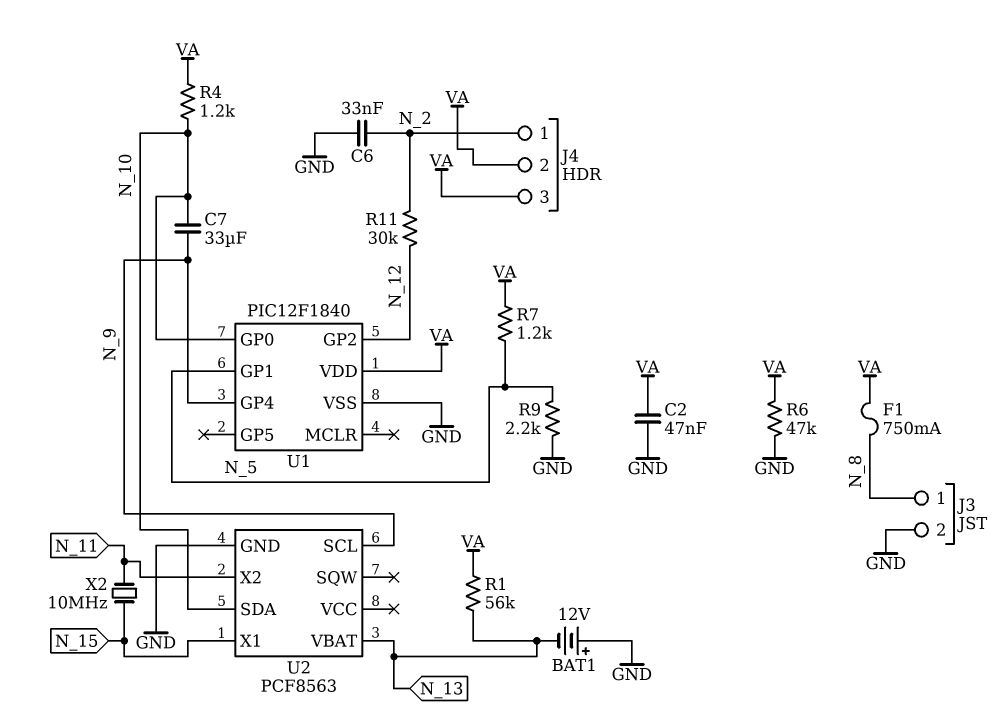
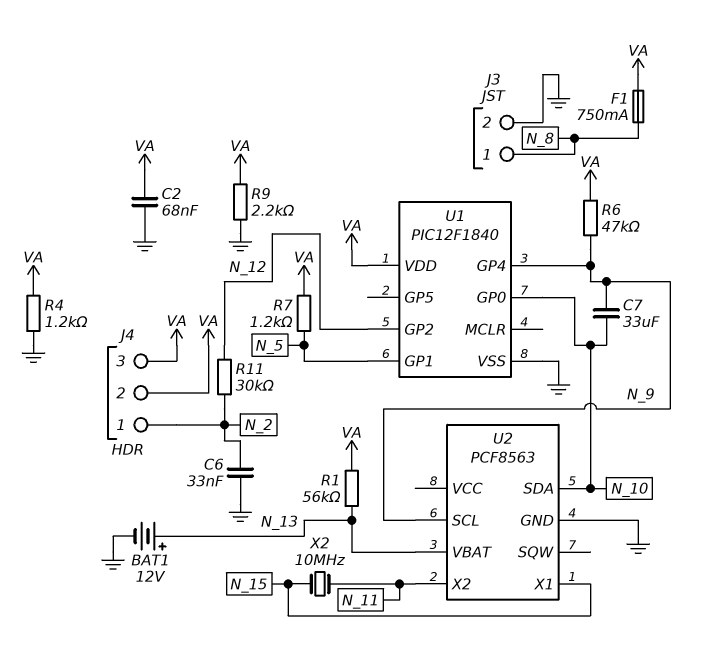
BAT1: 12V (plus GND, minus N_13) -> 12V (plus N_13, minus GND)
C2: 47nF (GND, VA) -> 68nF (GND, VA)
R4: 1.2k (N_10, VA) -> 1.2k (GND, VA)
R6: 47k (GND, VA) -> 47k (N_9, VA)
R9: 2.2k (GND, N_5) -> 2.2k (GND, VA)

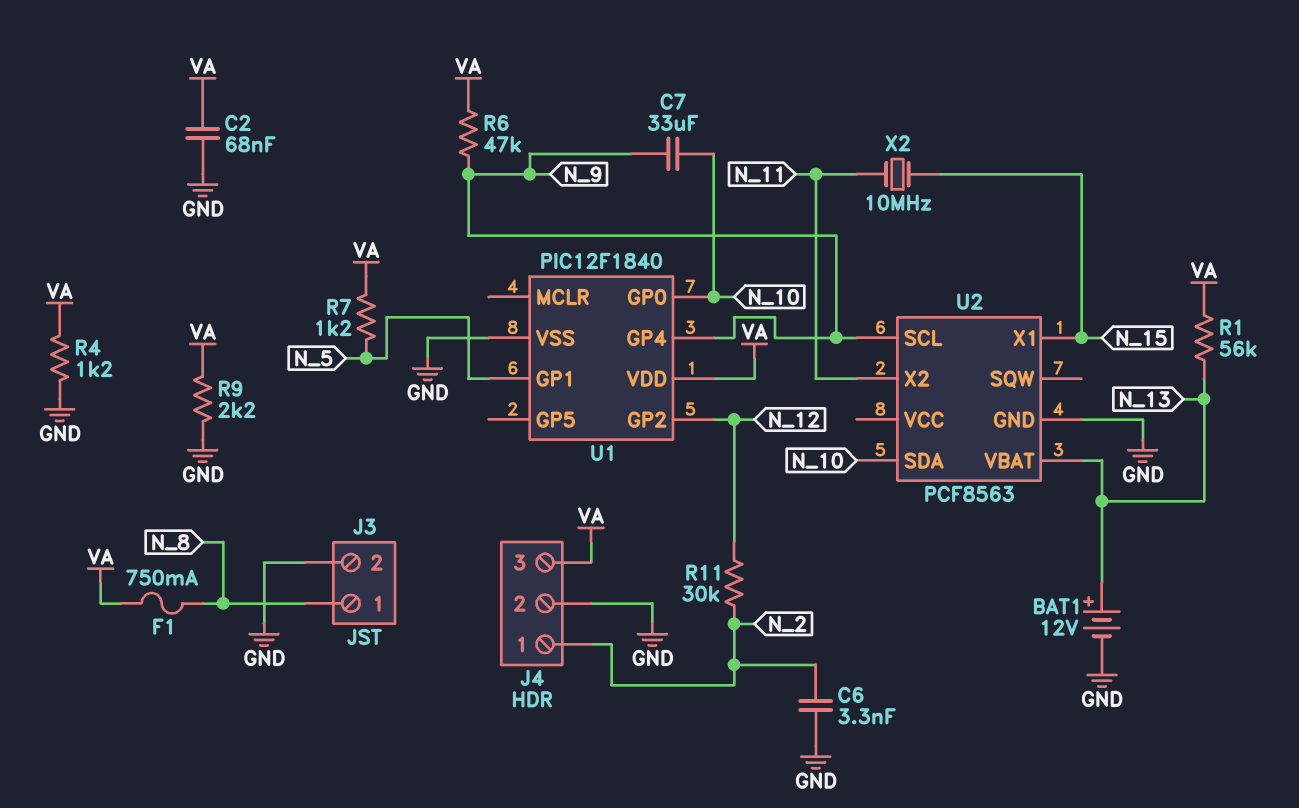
C6: 33nF (GND, N_2) -> 3.3nF (GND, N_2)
J4 pin 2: VA -> GND

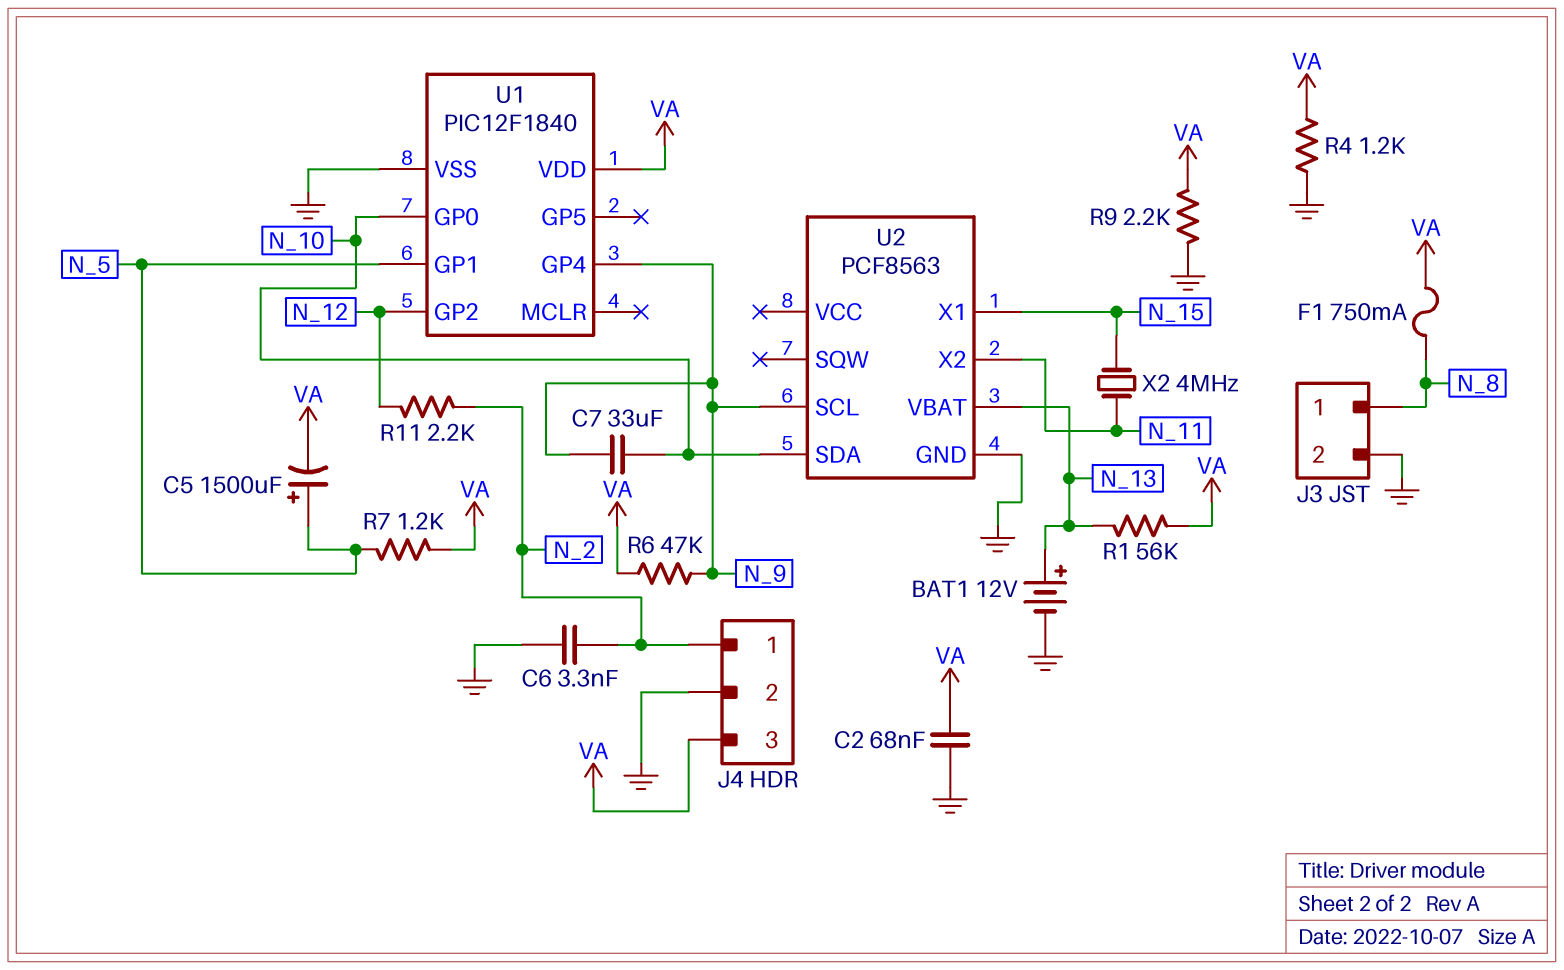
C5: none -> 1500uF (plus N_5, minus VA)
R11: 30k (N_2, N_12) -> 2.2k (N_2, N_12)
X2: 10MHz (N_11, N_15) -> 4MHz (N_11, N_15)

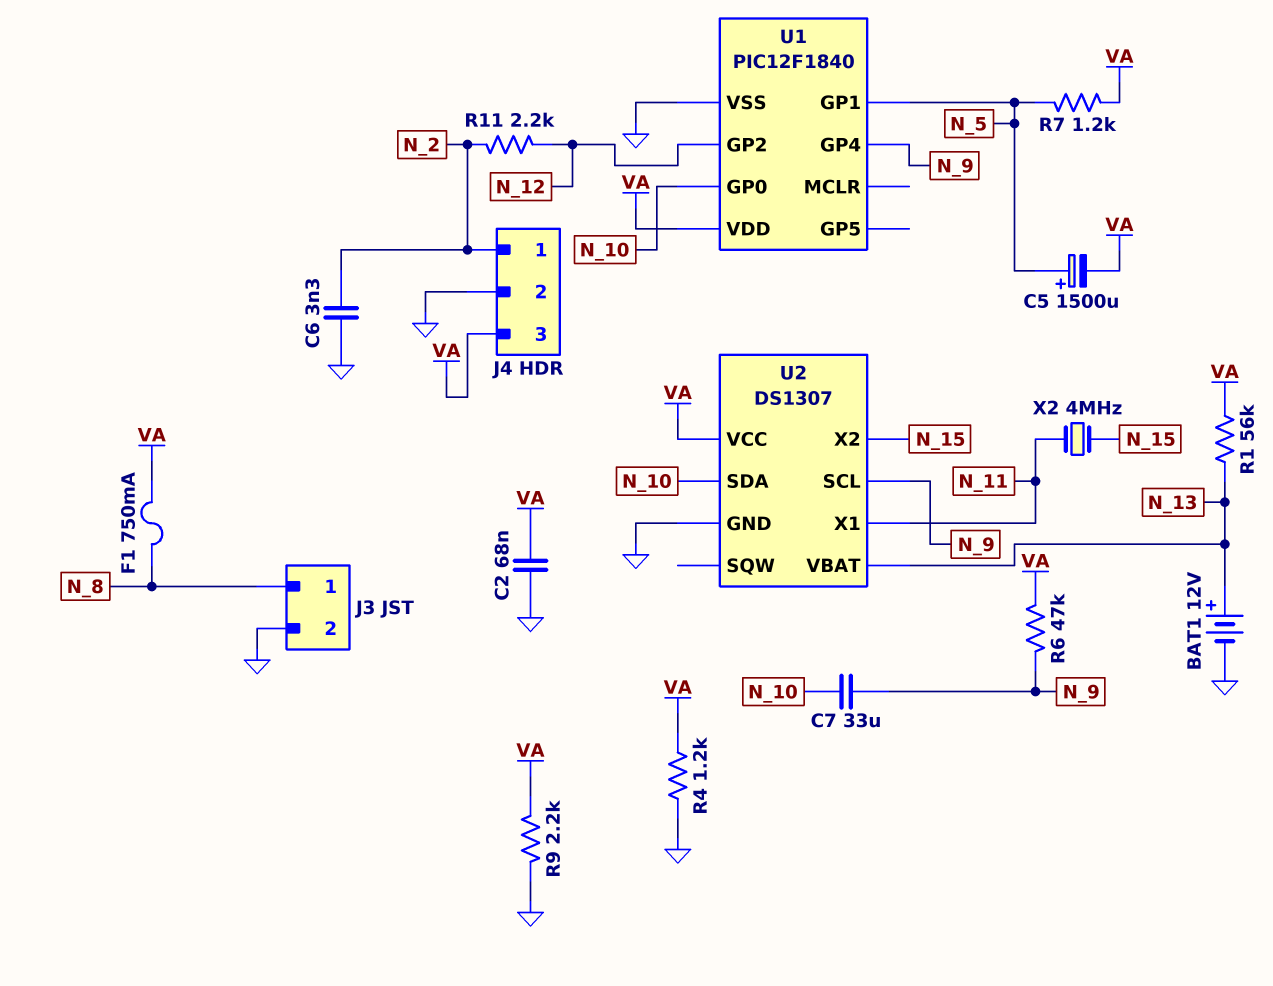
U2: PCF8563 -> DS1307
U2 pin VCC: none -> VA
U2 pin X1: N_15 -> N_11
U2 pin X2: N_11 -> N_15

